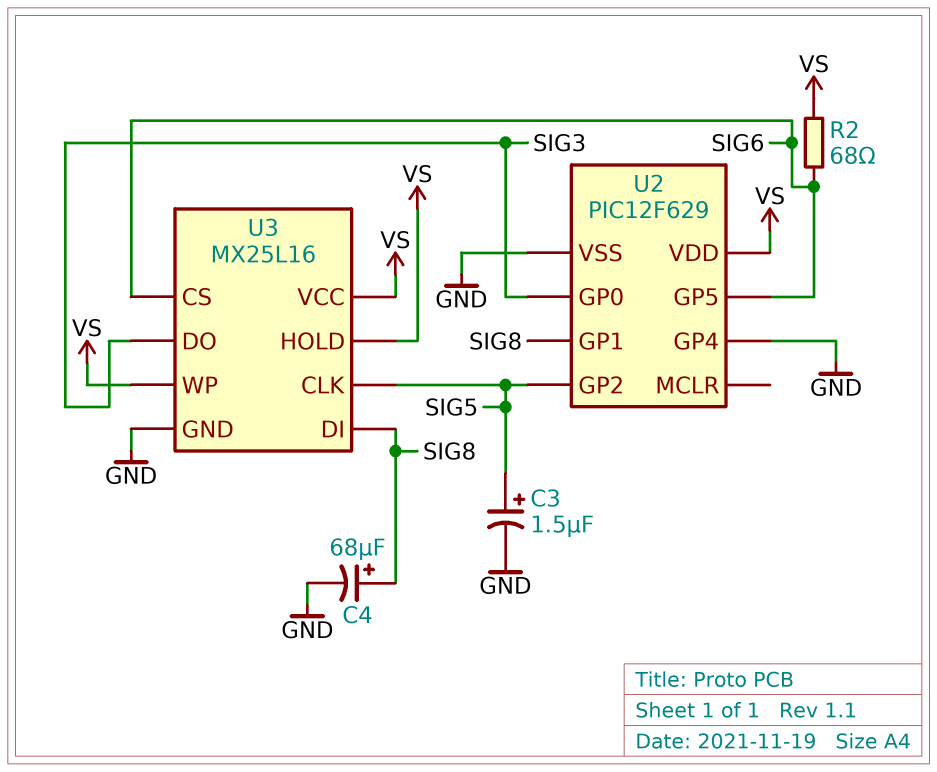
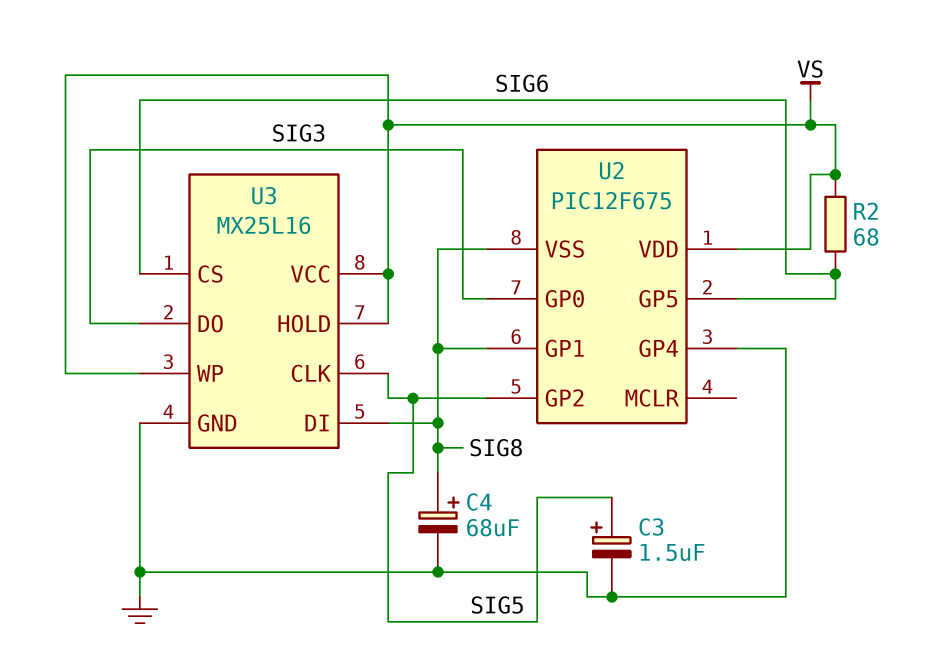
U2: PIC12F629 -> PIC12F675
U2 pin VSS: GND -> SIG8

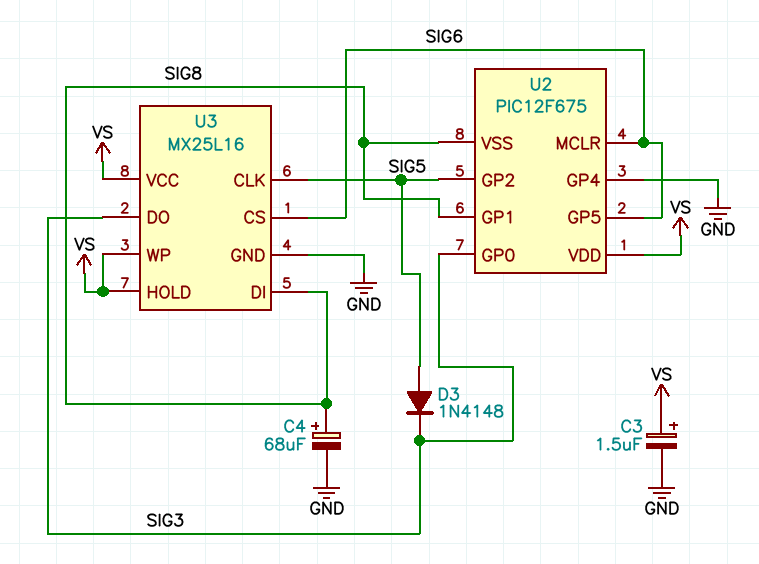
C3: 1.5uF (plus SIG5, minus GND) -> 1.5uF (plus VS, minus GND)
D3: none -> diode 1N4148 (A SIG5, K SIG3)
R2: 68 (SIG6, VS) -> none
U2 pin MCLR: none -> SIG6

